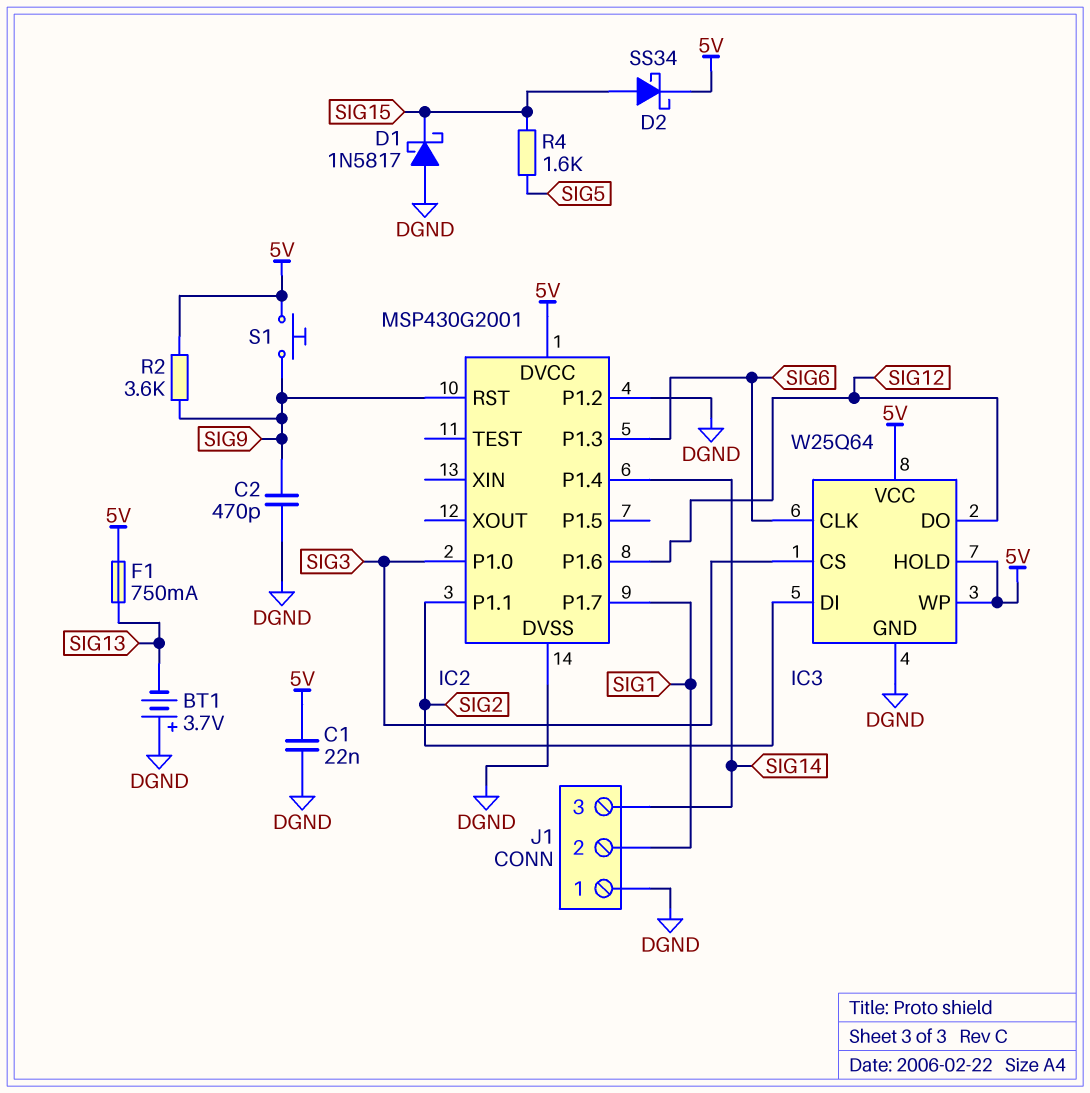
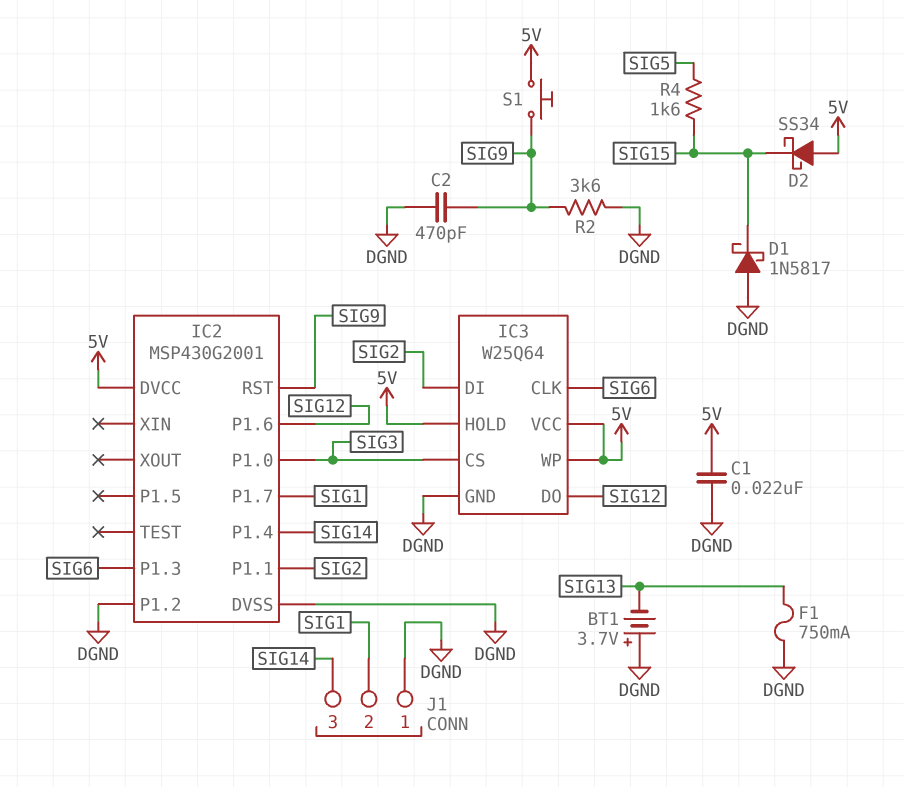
D2: schottky SS34 (A SIG15, K 5V) -> schottky SS34 (A 5V, K SIG15)
F1: 750mA (5V, SIG13) -> 750mA (DGND, SIG13)
R2: 3.6k (5V, SIG9) -> 3.6k (DGND, SIG9)

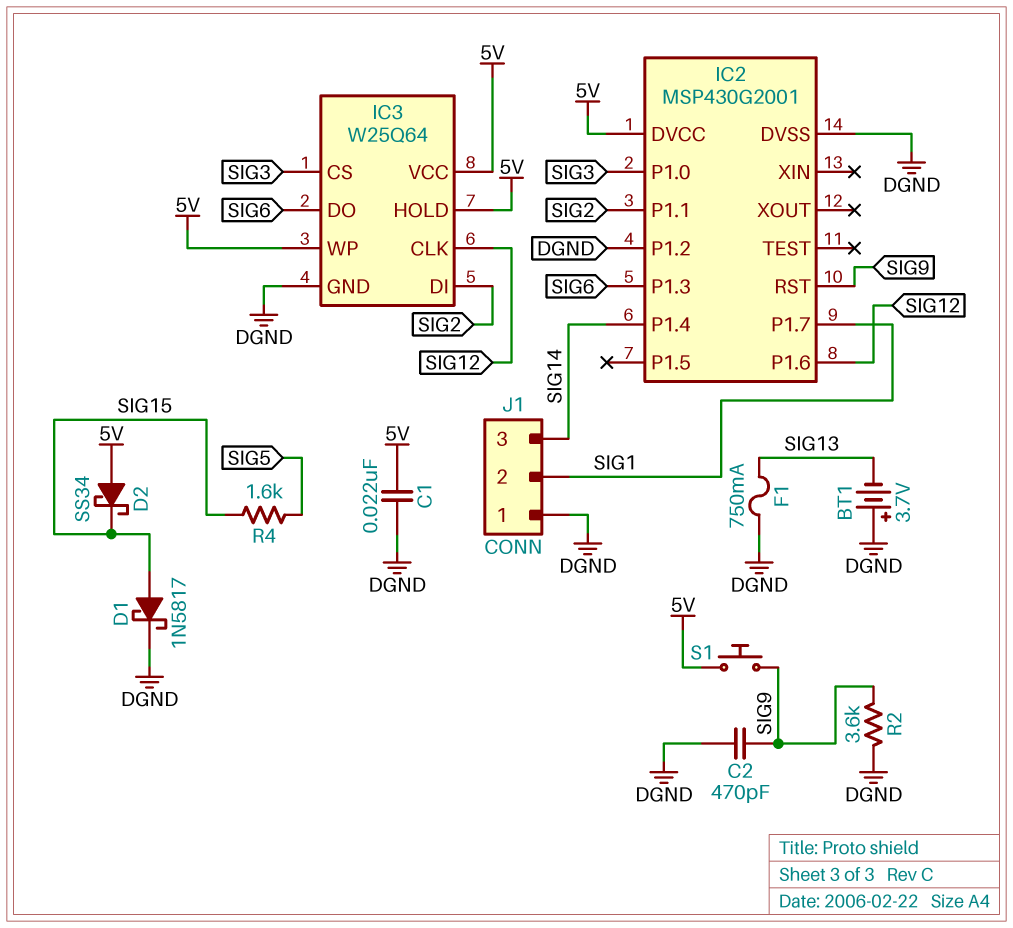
D1: schottky 1N5817 (A DGND, K SIG15) -> schottky 1N5817 (A SIG15, K DGND)
IC3 pin CLK: SIG6 -> SIG12
IC3 pin DO: SIG12 -> SIG6

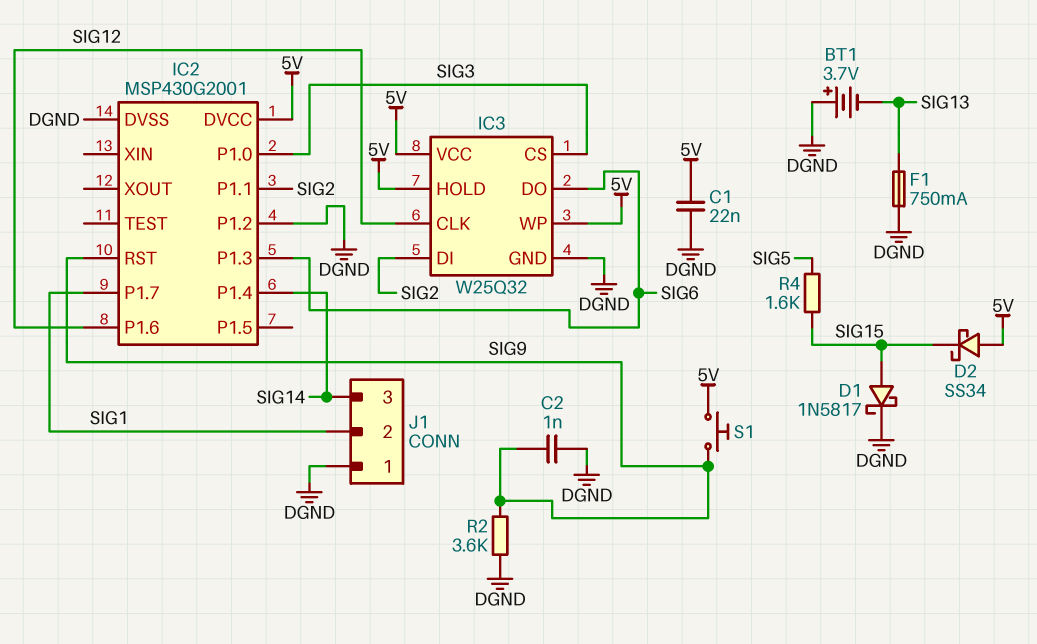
C2: 470pF (DGND, SIG9) -> 1nF (DGND, SIG9)
IC3: W25Q64 -> W25Q32

